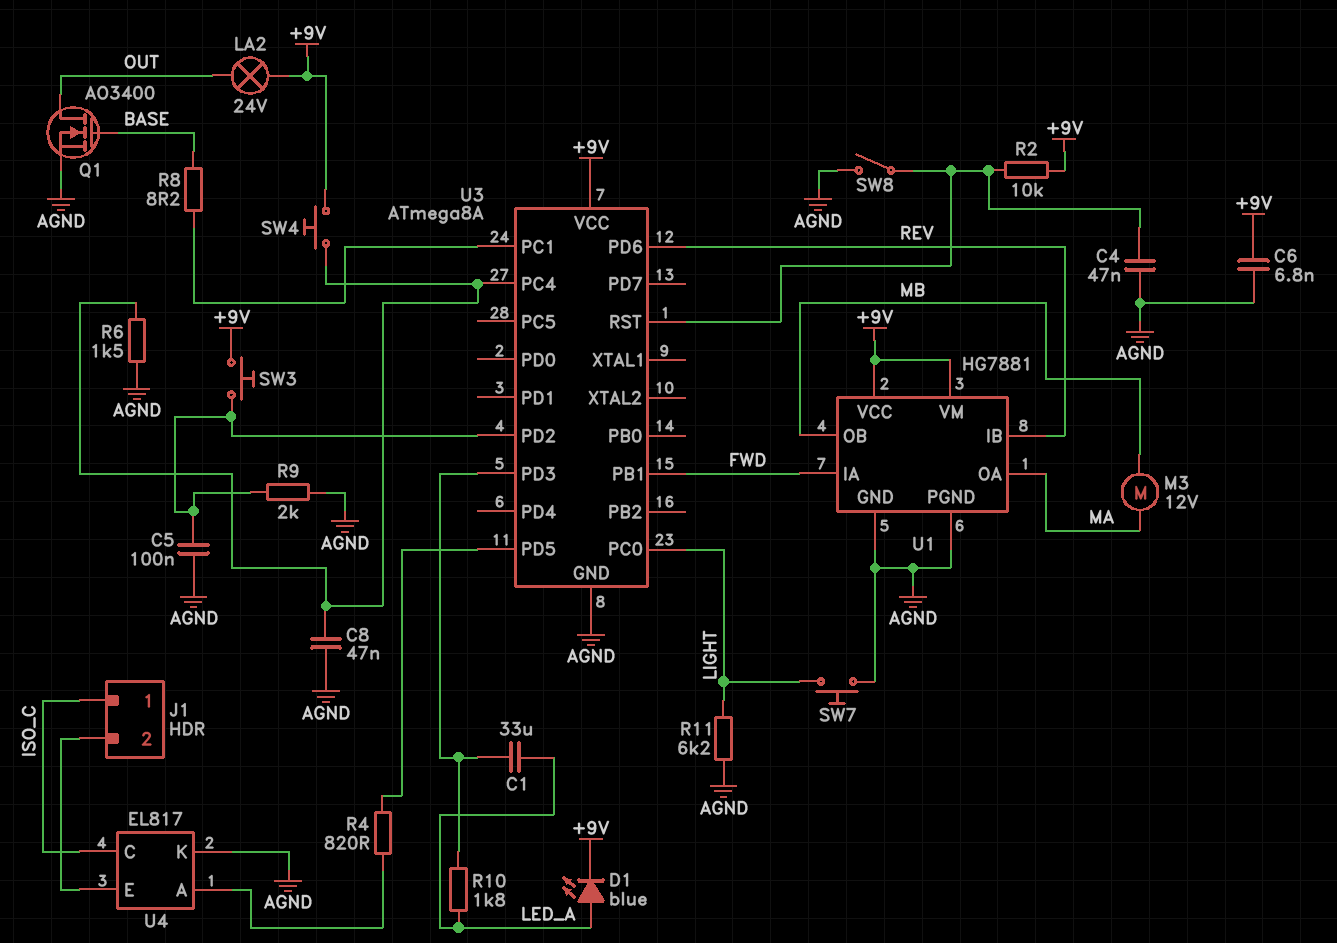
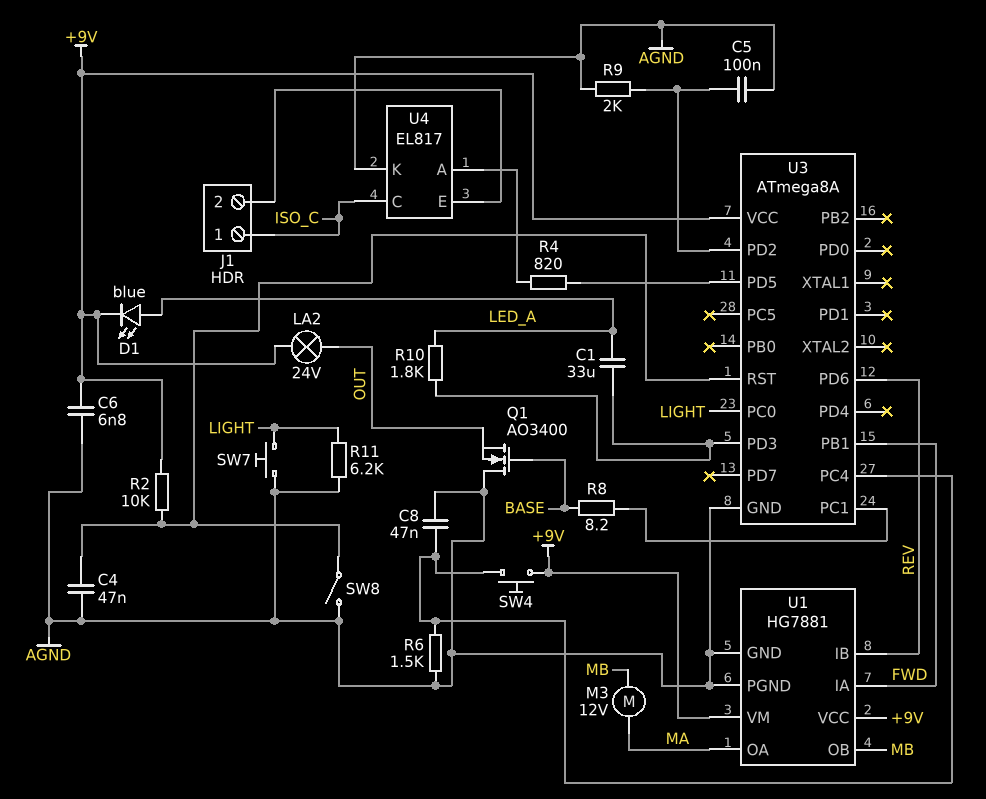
Q1: NMOS AO3400 (G BASE, D OUT, S AGND) -> NMOS AO3400 (G BASE, D AGND, S OUT)
SW3: button (+9V, U3/PD2) -> none

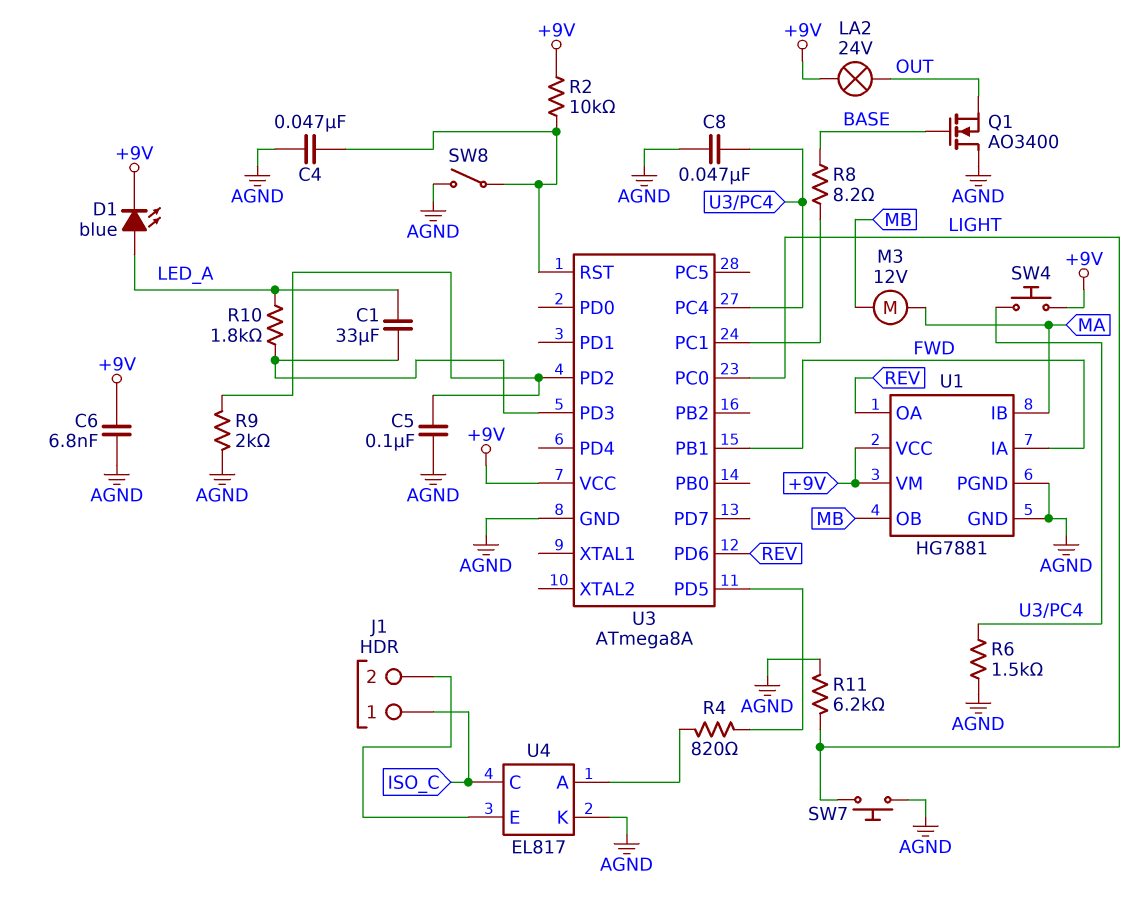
U1 pin IB: REV -> MA
U1 pin OA: MA -> REV

